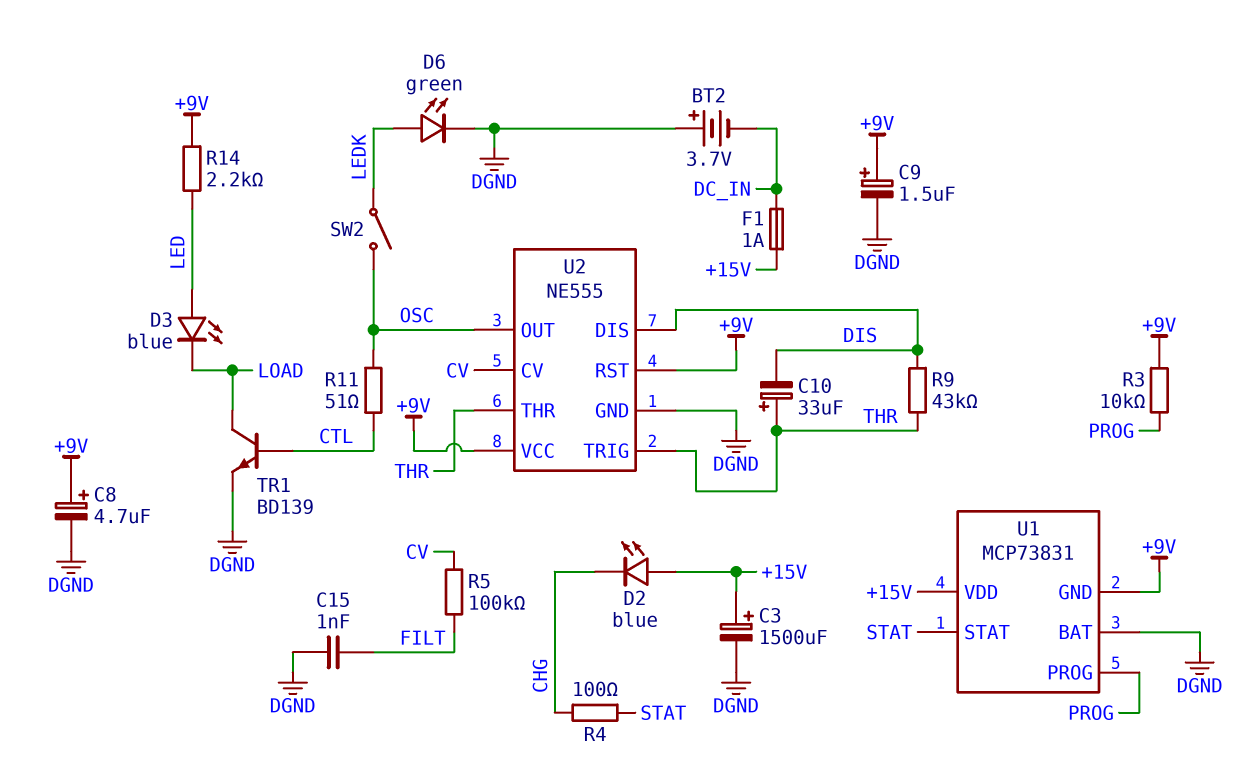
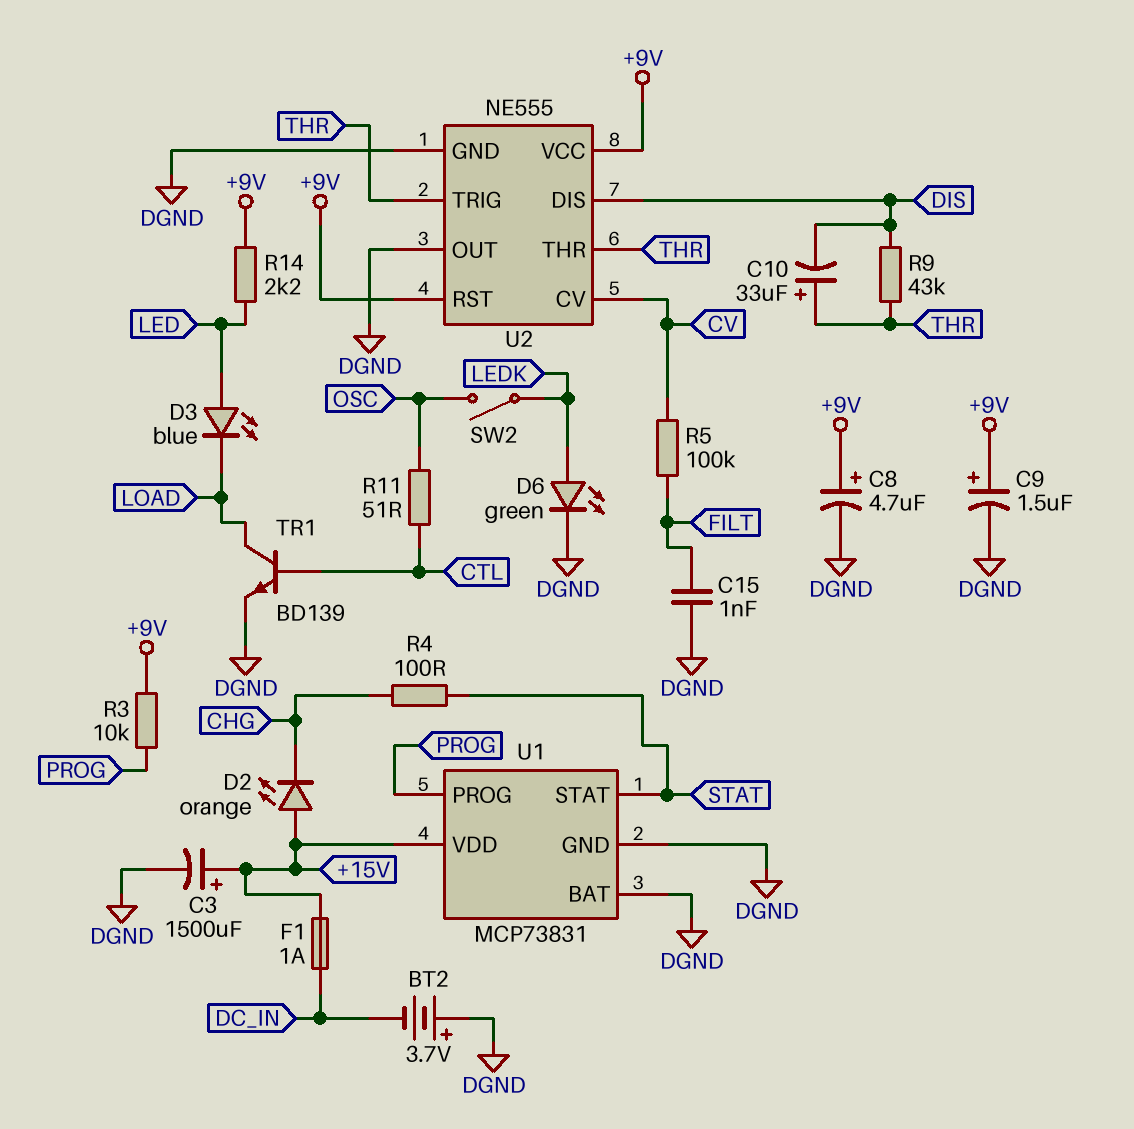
D2: LED blue (A +15V, K CHG) -> LED orange (A +15V, K CHG)
U1 pin GND: +9V -> DGND
U2 pin OUT: OSC -> DGND

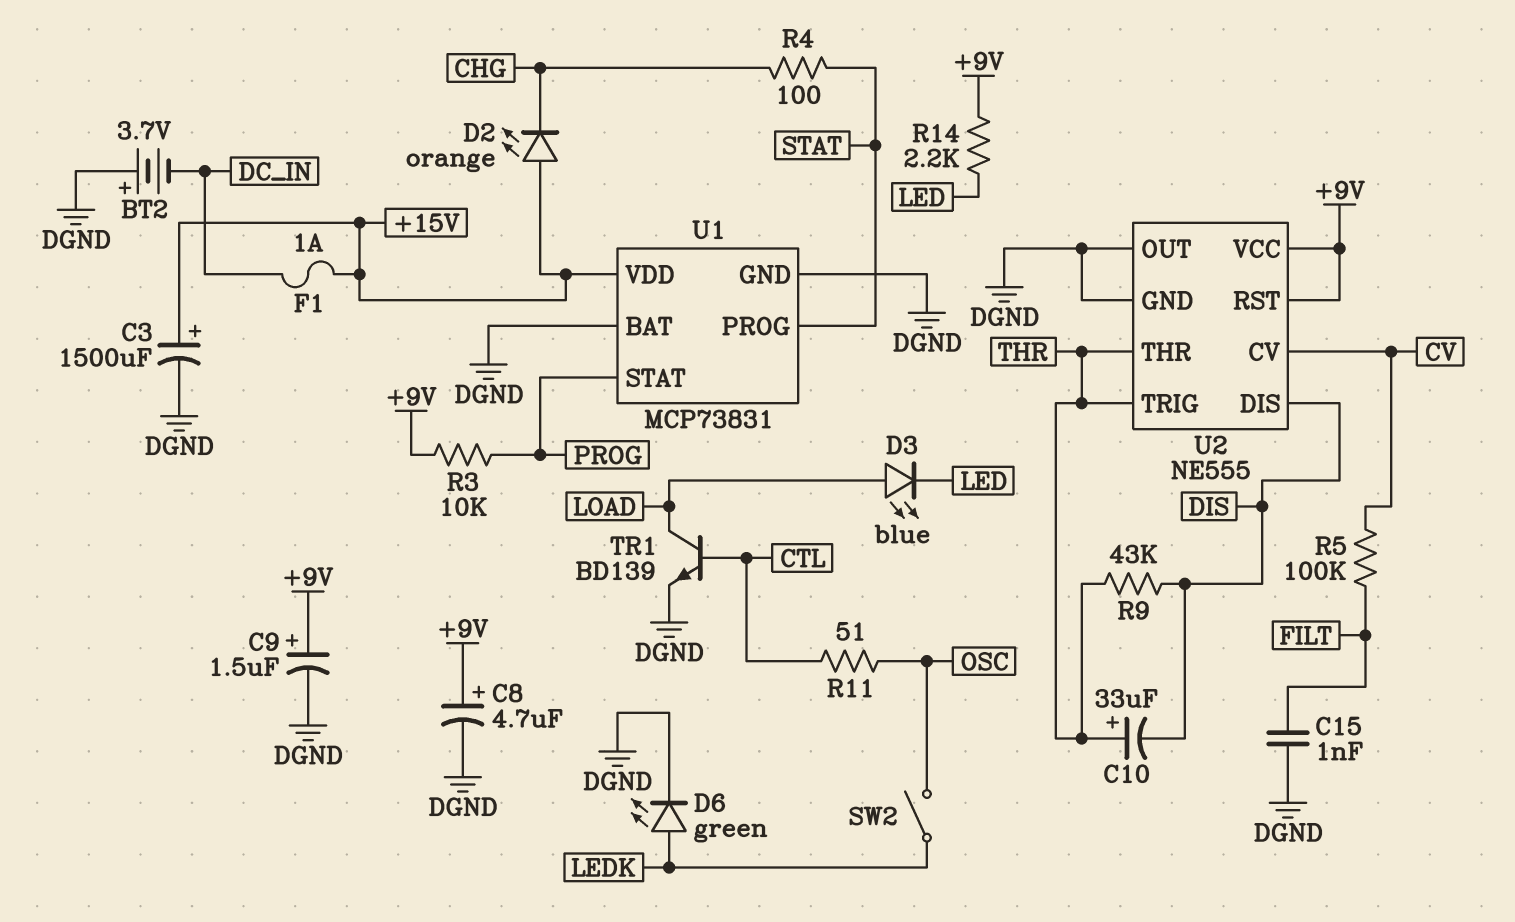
D3: LED blue (A LED, K LOAD) -> LED blue (A LOAD, K LED)
U1 pin PROG: PROG -> STAT
U1 pin STAT: STAT -> PROG

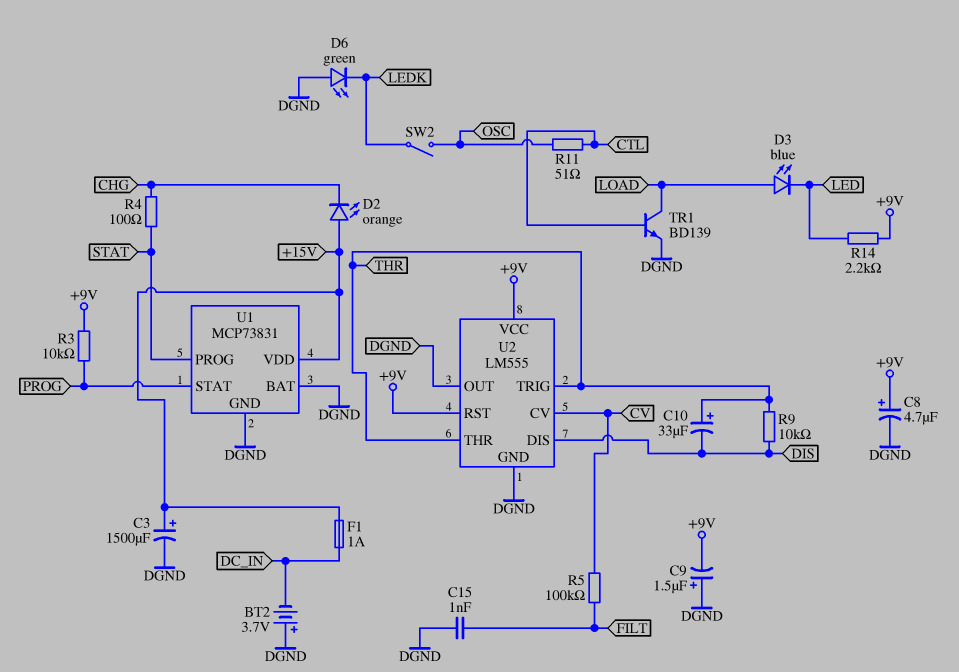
C9: 1.5uF (plus +9V, minus DGND) -> 1.5uF (plus DGND, minus +9V)
D6: LED green (A LEDK, K DGND) -> LED green (A DGND, K LEDK)
R9: 43k (DIS, THR) -> 10k (DIS, THR)
U2: NE555 -> LM555

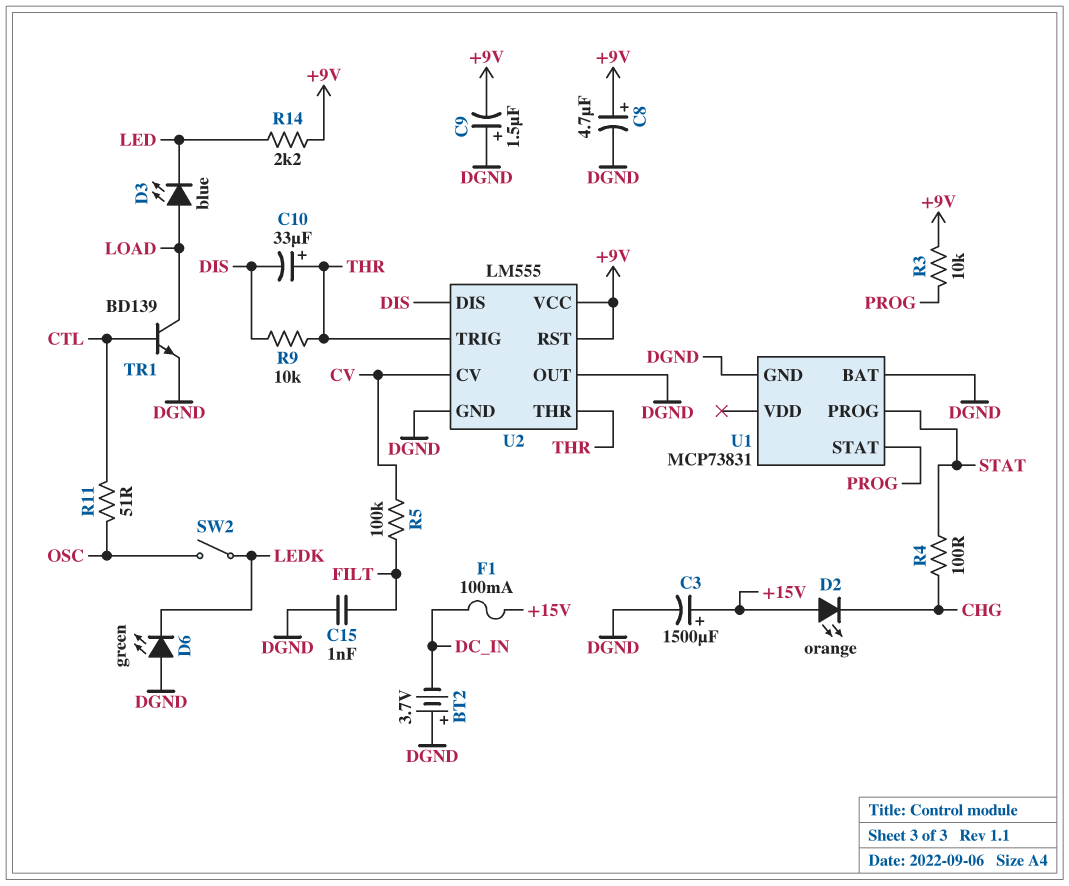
F1: 1A (+15V, DC_IN) -> 100mA (+15V, DC_IN)
U1 pin VDD: +15V -> none

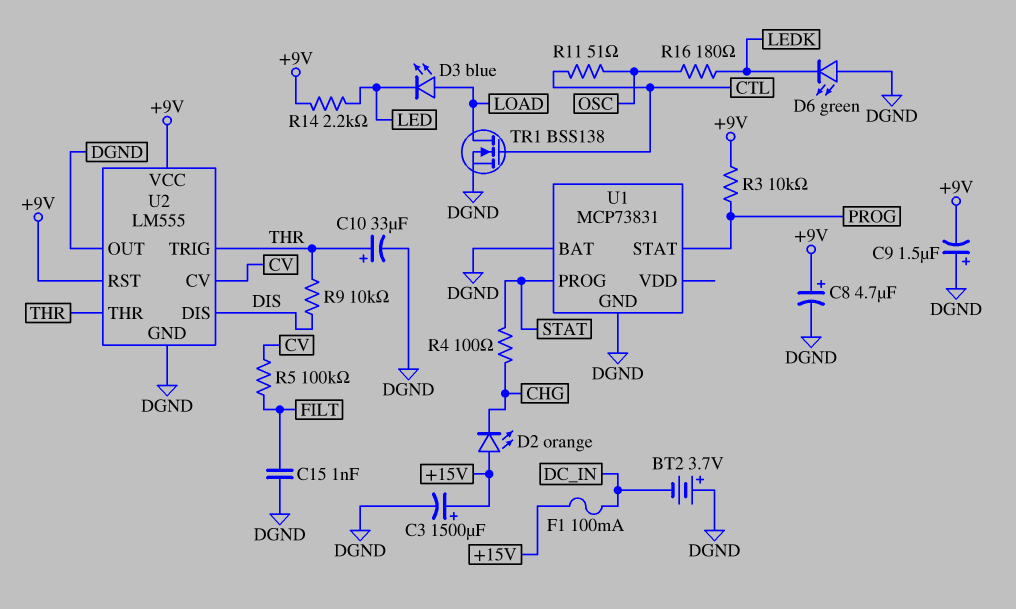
C10: 33uF (plus THR, minus DIS) -> 33uF (plus THR, minus DGND)
R16: none -> 180 (LEDK, OSC)
SW2: switch (LEDK, OSC) -> none
TR1: NPN BD139 (B CTL, C LOAD, E DGND) -> NMOS BSS138 (G CTL, D LOAD, S DGND)

